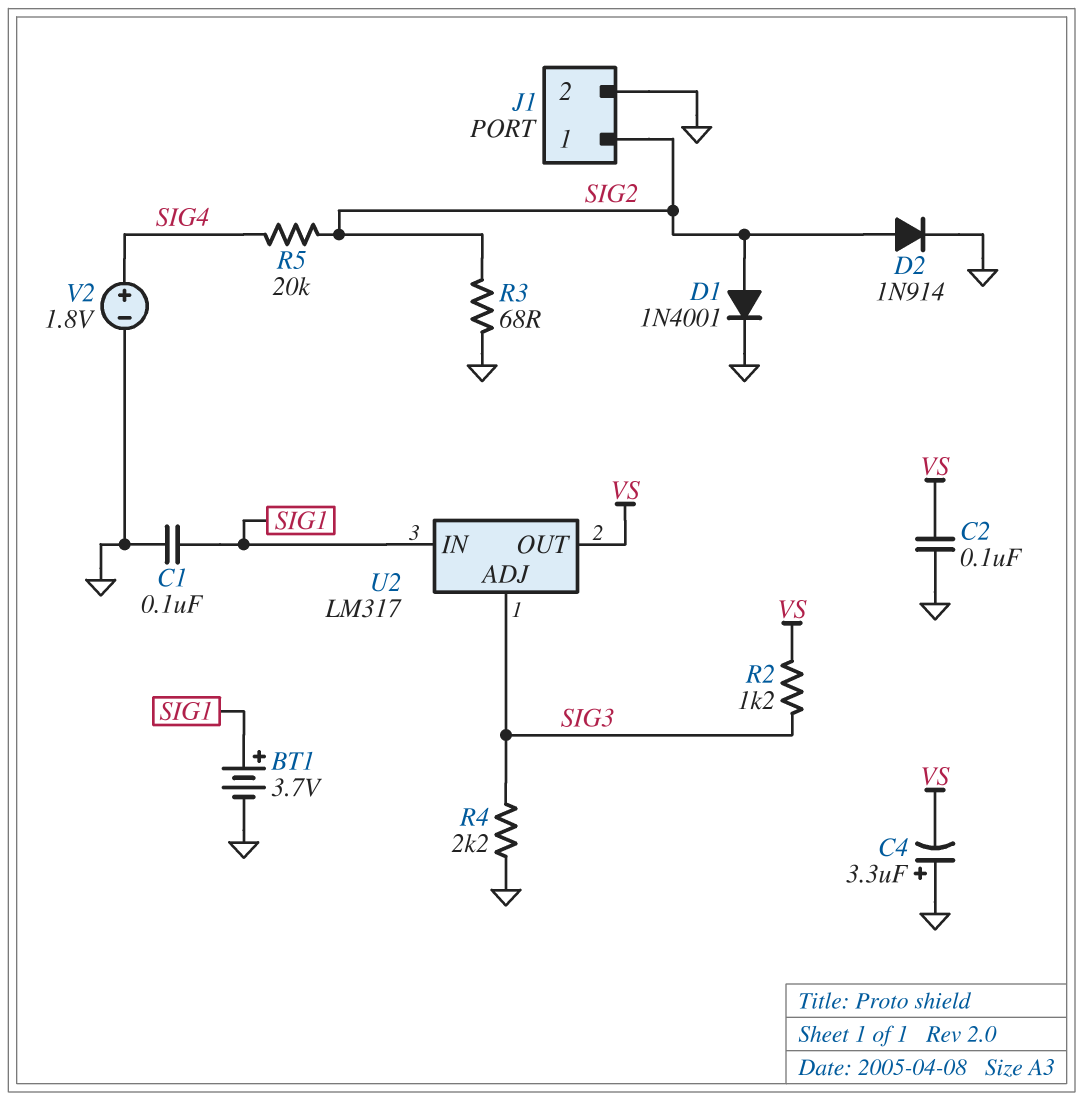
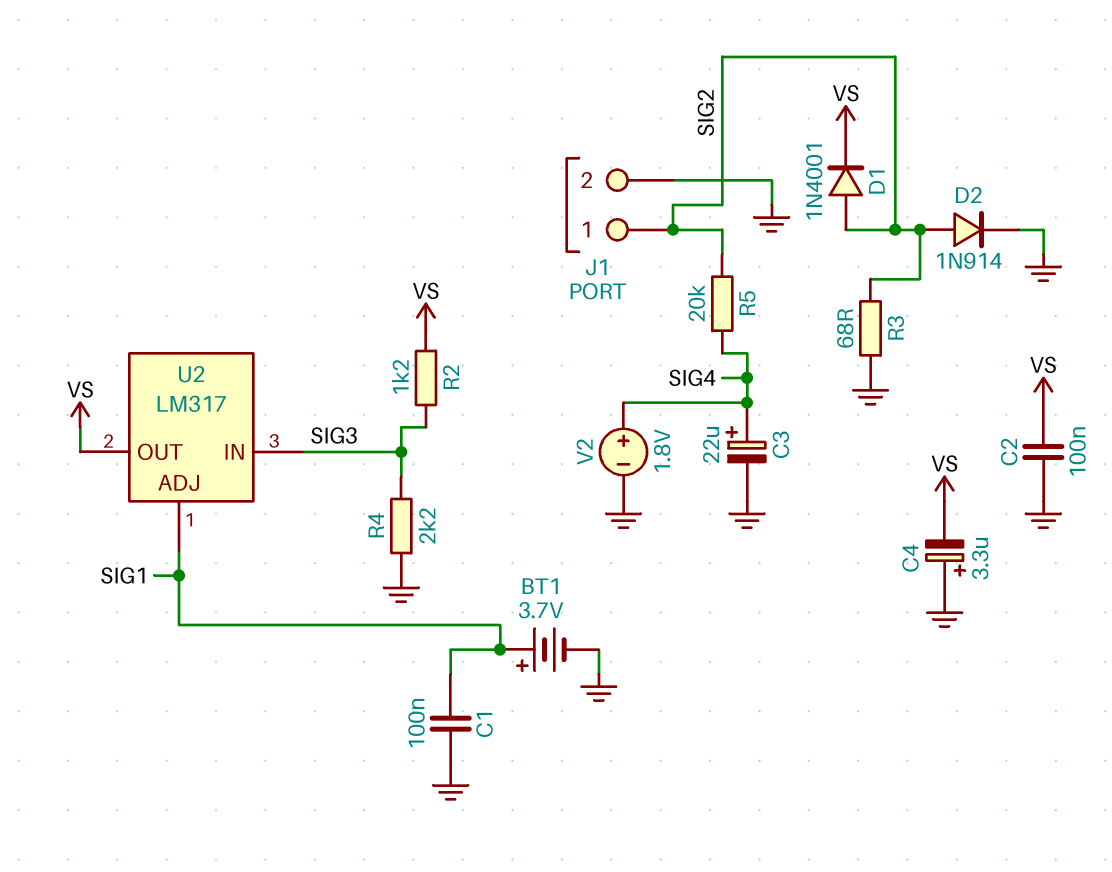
C3: none -> 22uF (plus SIG4, minus GND)
D1: diode 1N4001 (A SIG2, K GND) -> diode 1N4001 (A SIG2, K VS)
U2 pin ADJ: SIG3 -> SIG1
U2 pin IN: SIG1 -> SIG3

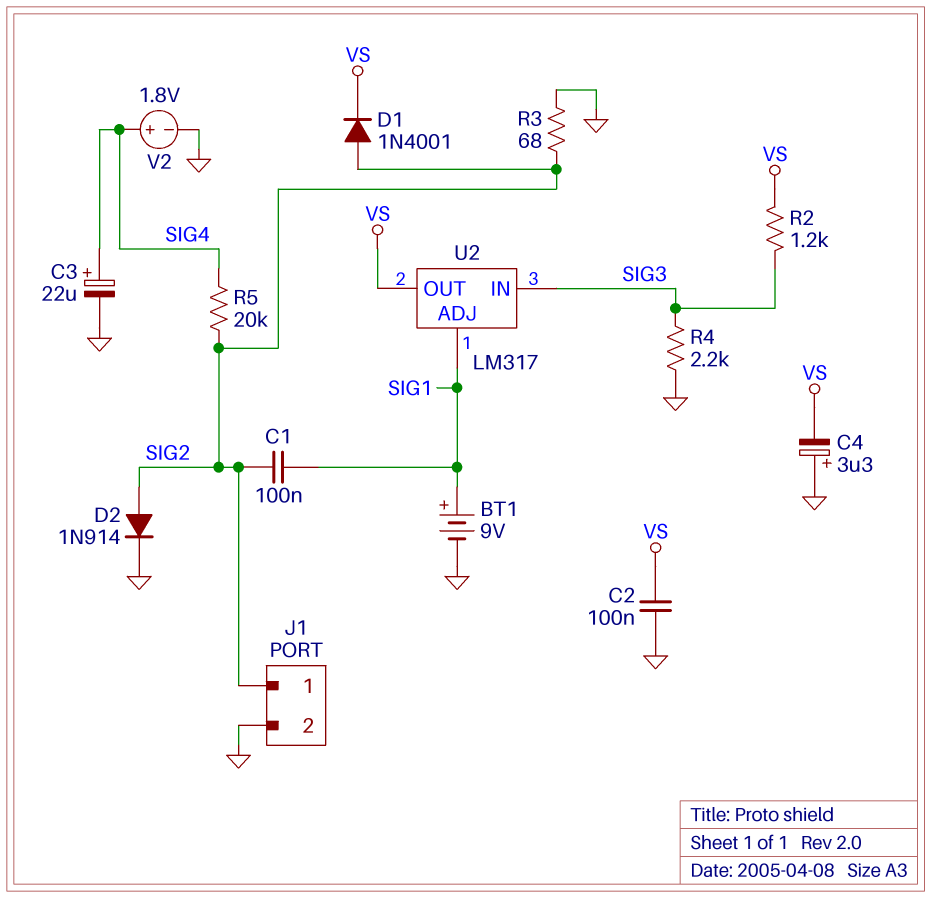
BT1: 3.7V (plus SIG1, minus GND) -> 9V (plus SIG1, minus GND)
C1: 100nF (GND, SIG1) -> 100nF (SIG1, SIG2)

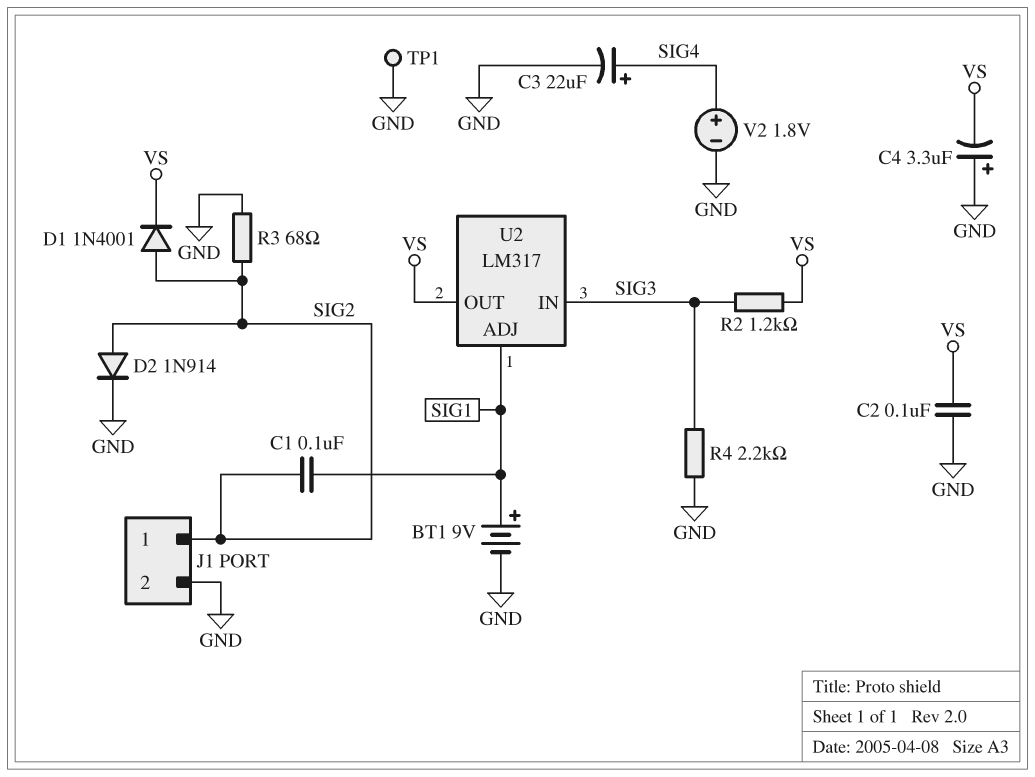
R5: 20k (SIG2, SIG4) -> none
TP1: none -> test point (GND)

